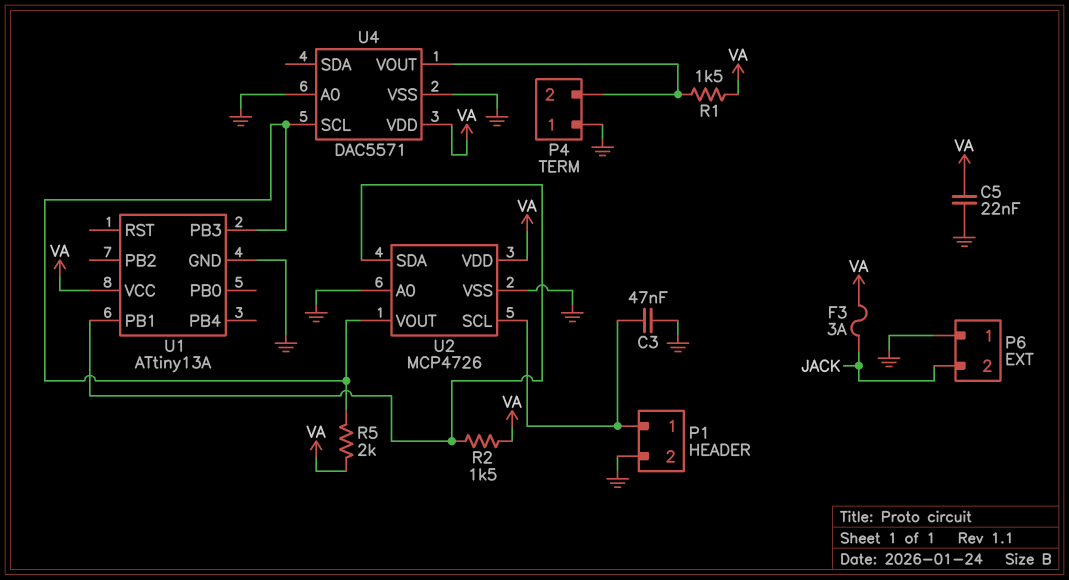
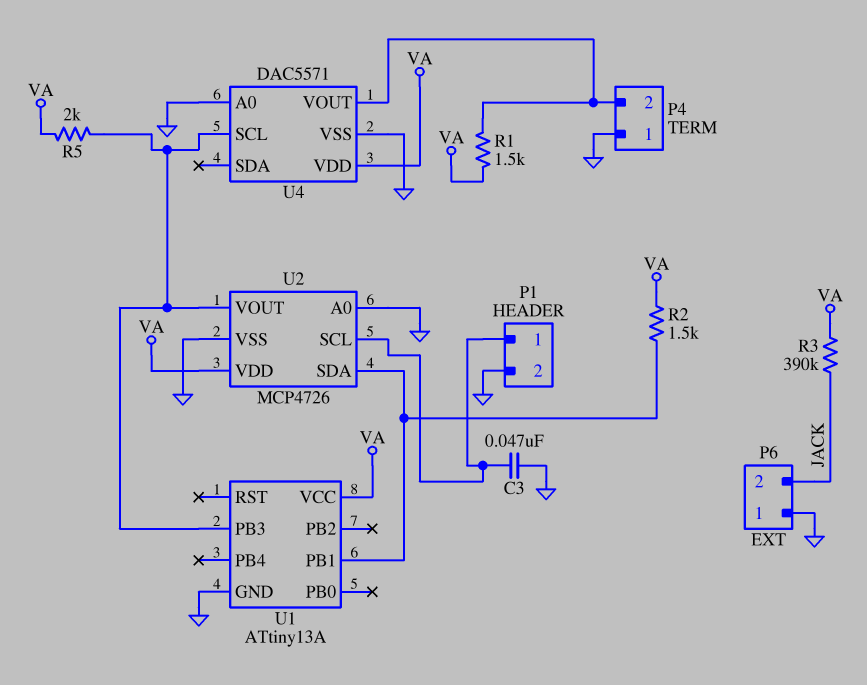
C5: 22nF (GND, VA) -> none
F3: 3A (JACK, VA) -> none
R3: none -> 390k (JACK, VA)

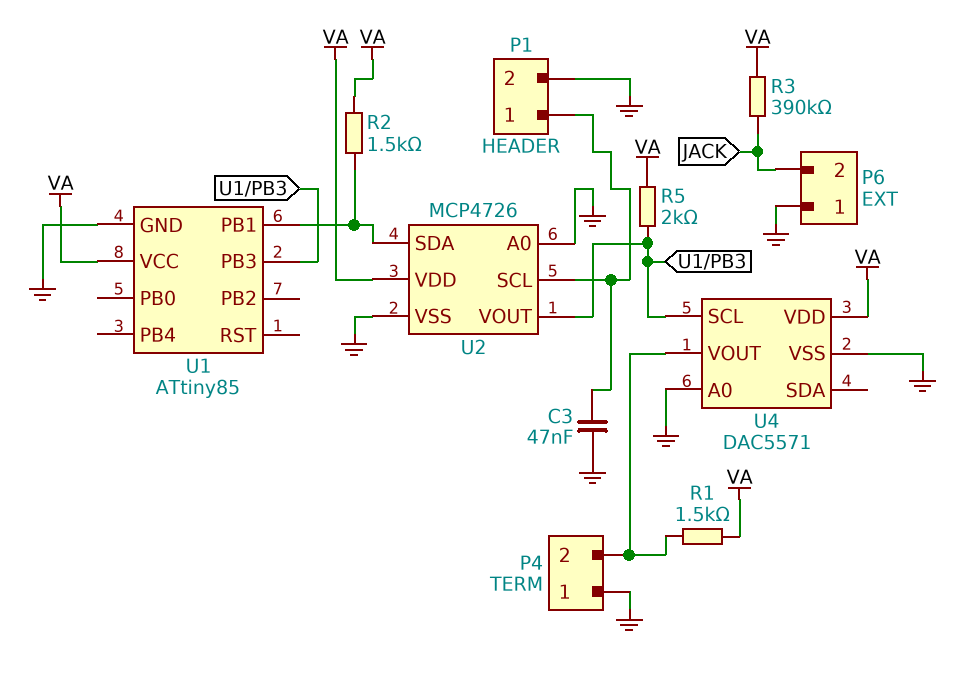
U1: ATtiny13A -> ATtiny85

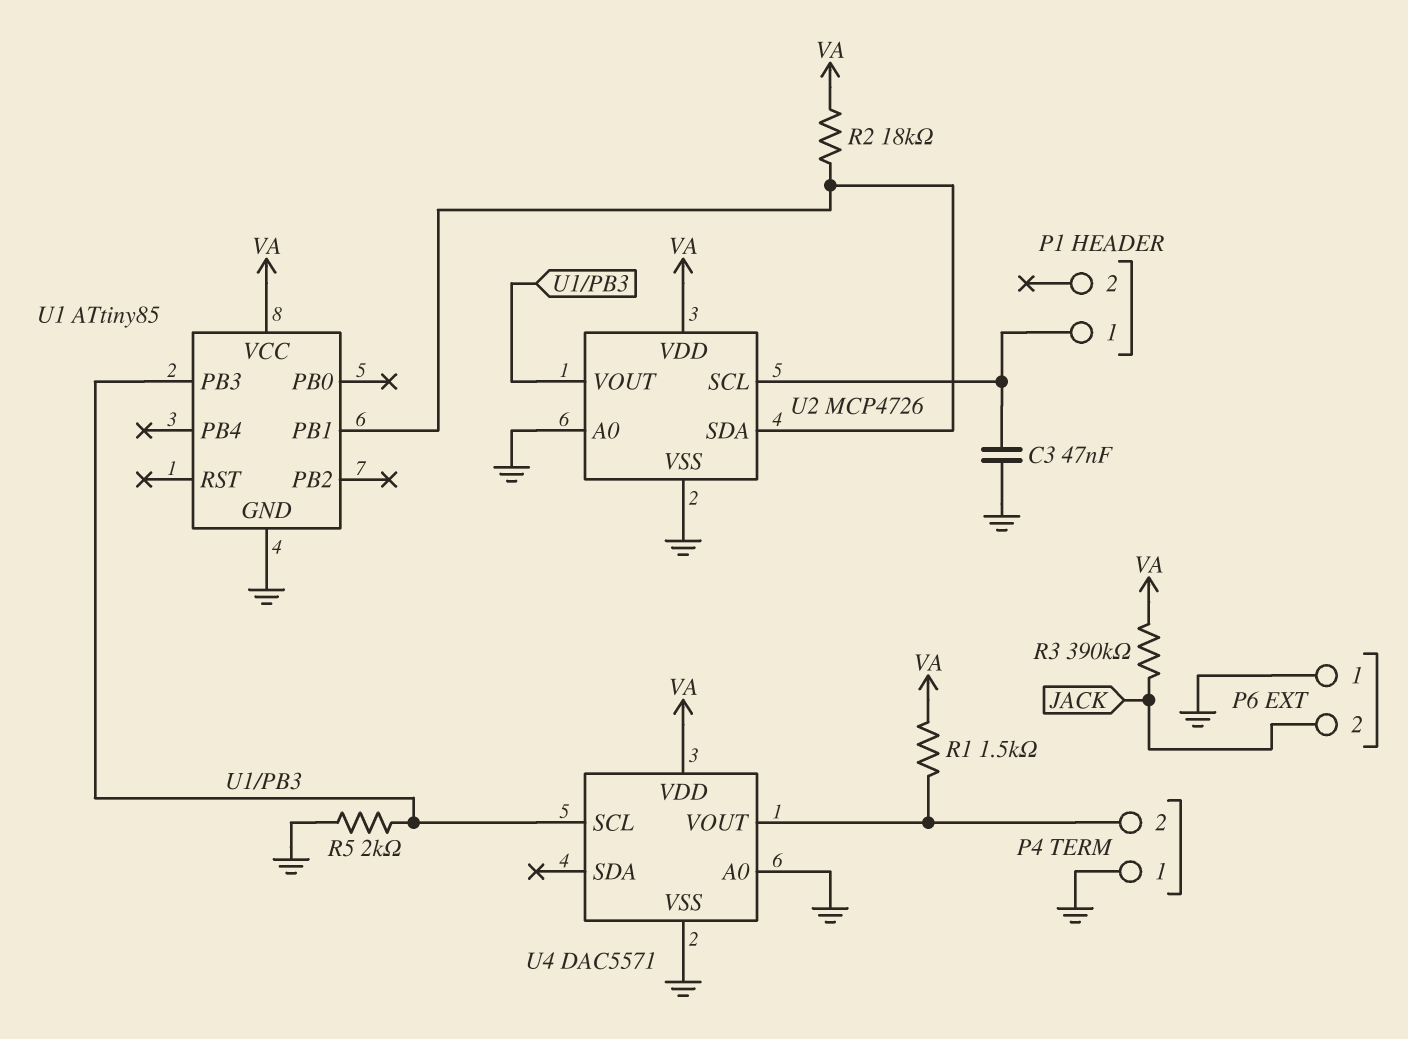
P1 pin 2: GND -> none
R2: 1.5k (U1/PB1, VA) -> 18k (U1/PB1, VA)
R5: 2k (U1/PB3, VA) -> 2k (GND, U1/PB3)

